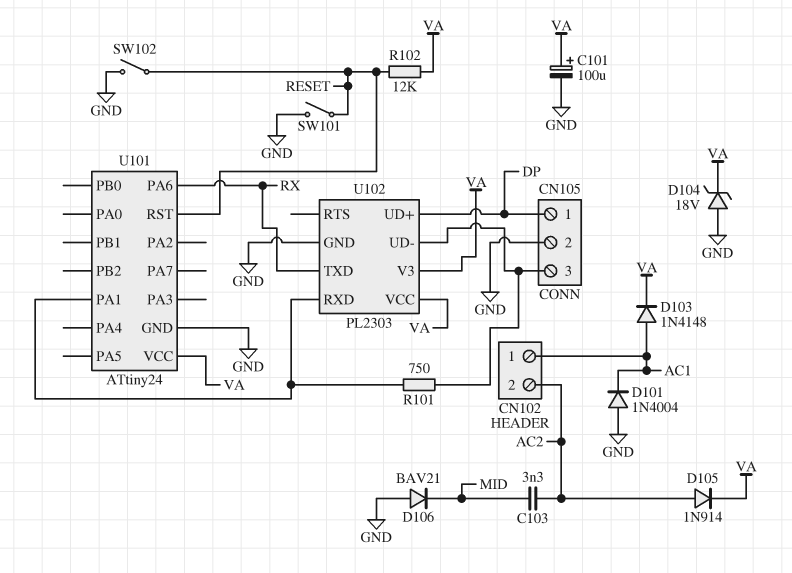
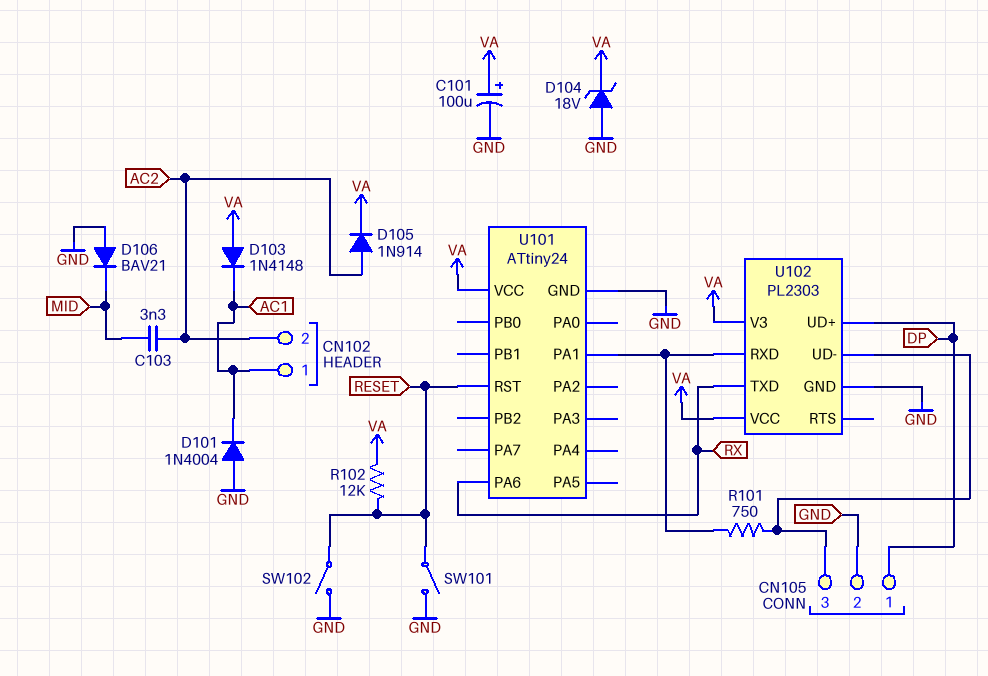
D103: diode 1N4148 (A AC1, K VA) -> diode 1N4148 (A VA, K AC1)

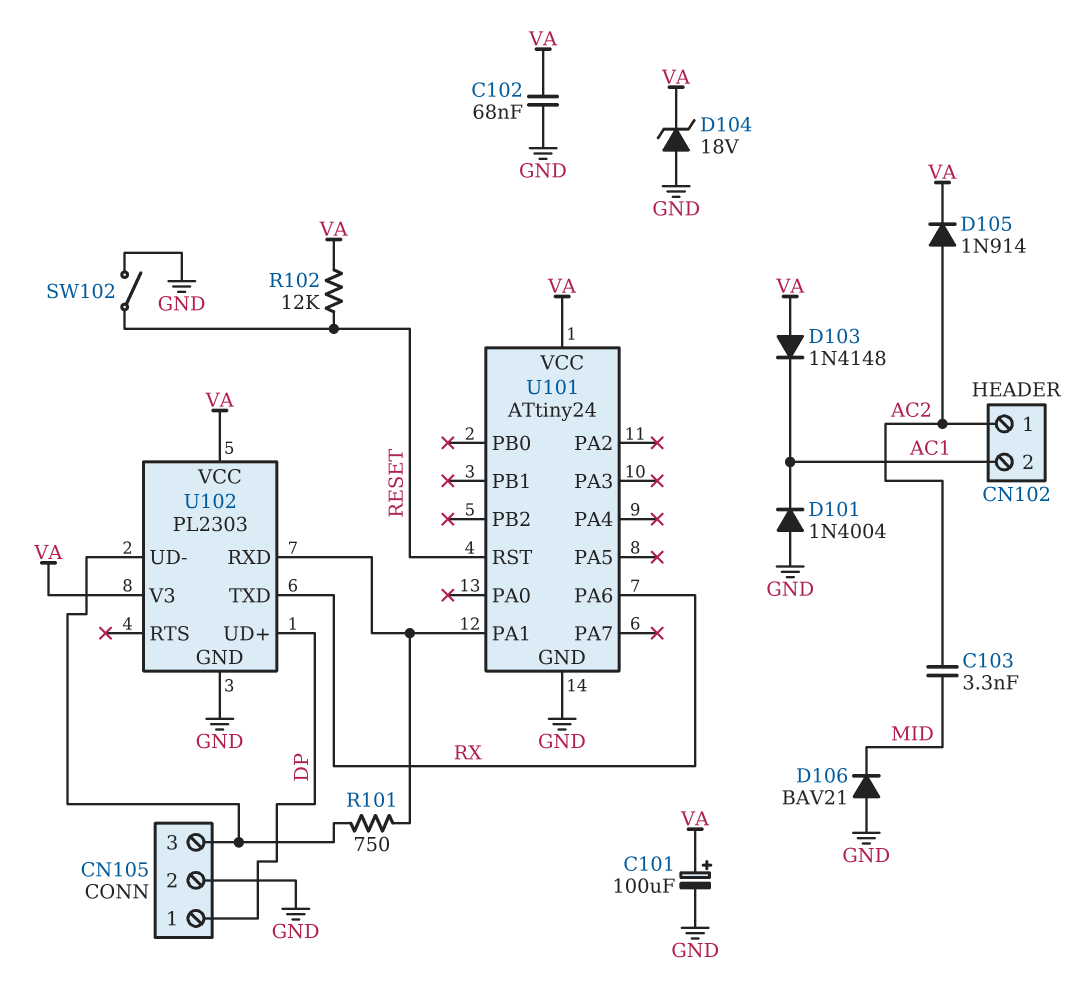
C102: none -> 68nF (GND, VA)
CN102 pin 1: AC1 -> AC2
CN102 pin 2: AC2 -> AC1
SW101: switch (GND, RESET) -> none

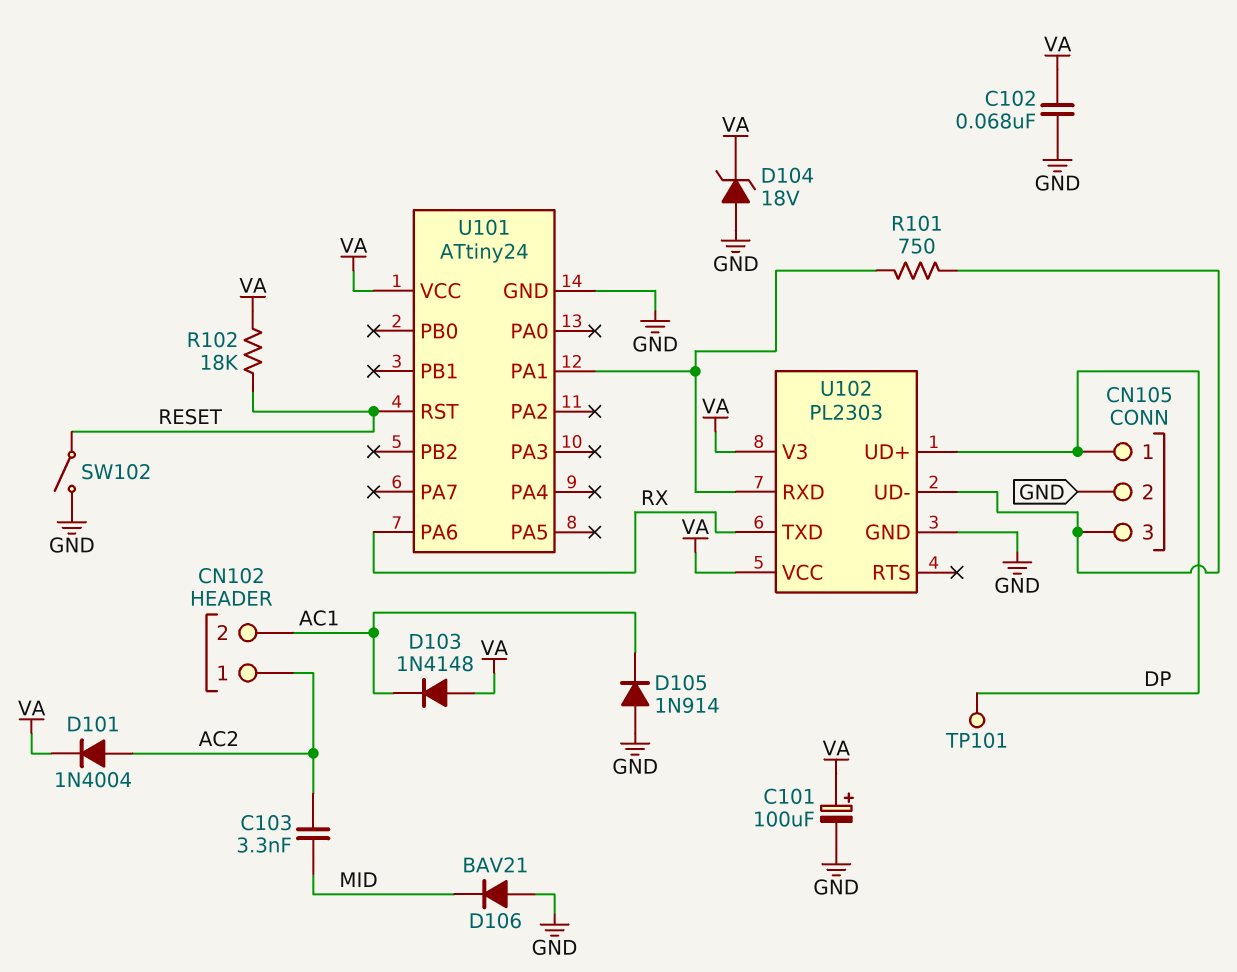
D101: diode 1N4004 (A GND, K AC1) -> diode 1N4004 (A AC2, K VA)
D105: diode 1N914 (A AC2, K VA) -> diode 1N914 (A GND, K AC1)
R102: 12k (RESET, VA) -> 18k (RESET, VA)
TP101: none -> test point (DP)

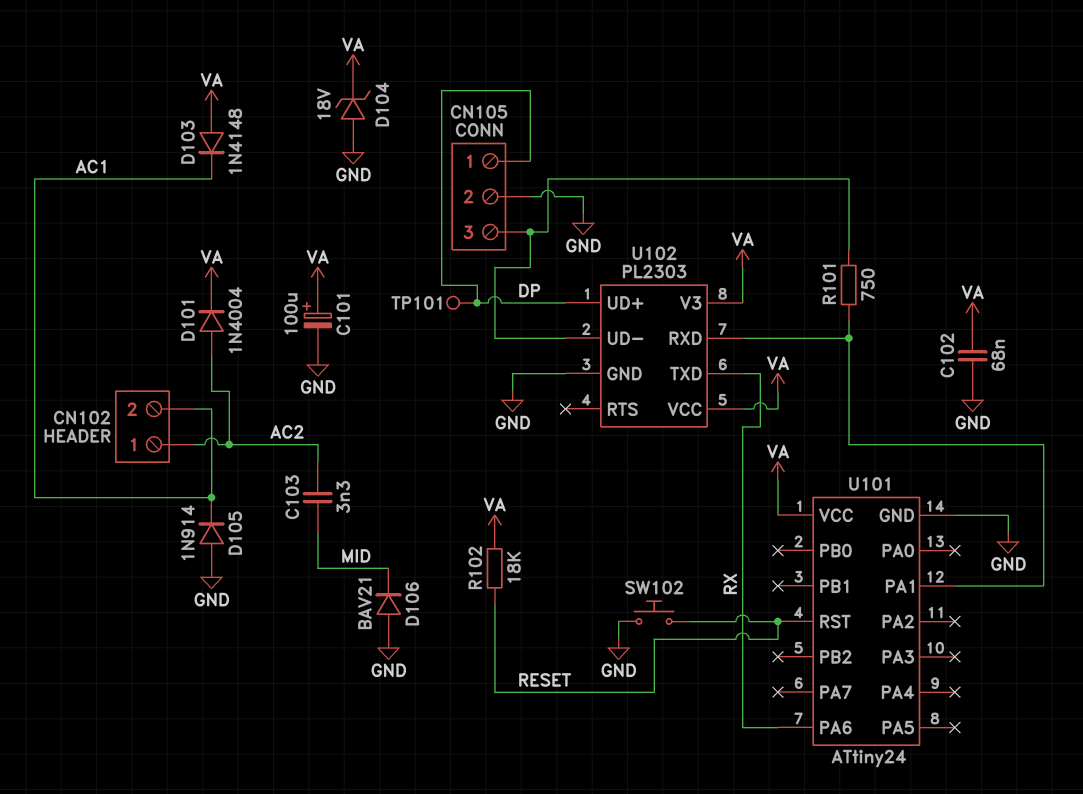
SW102: switch (GND, RESET) -> button (GND, RESET)

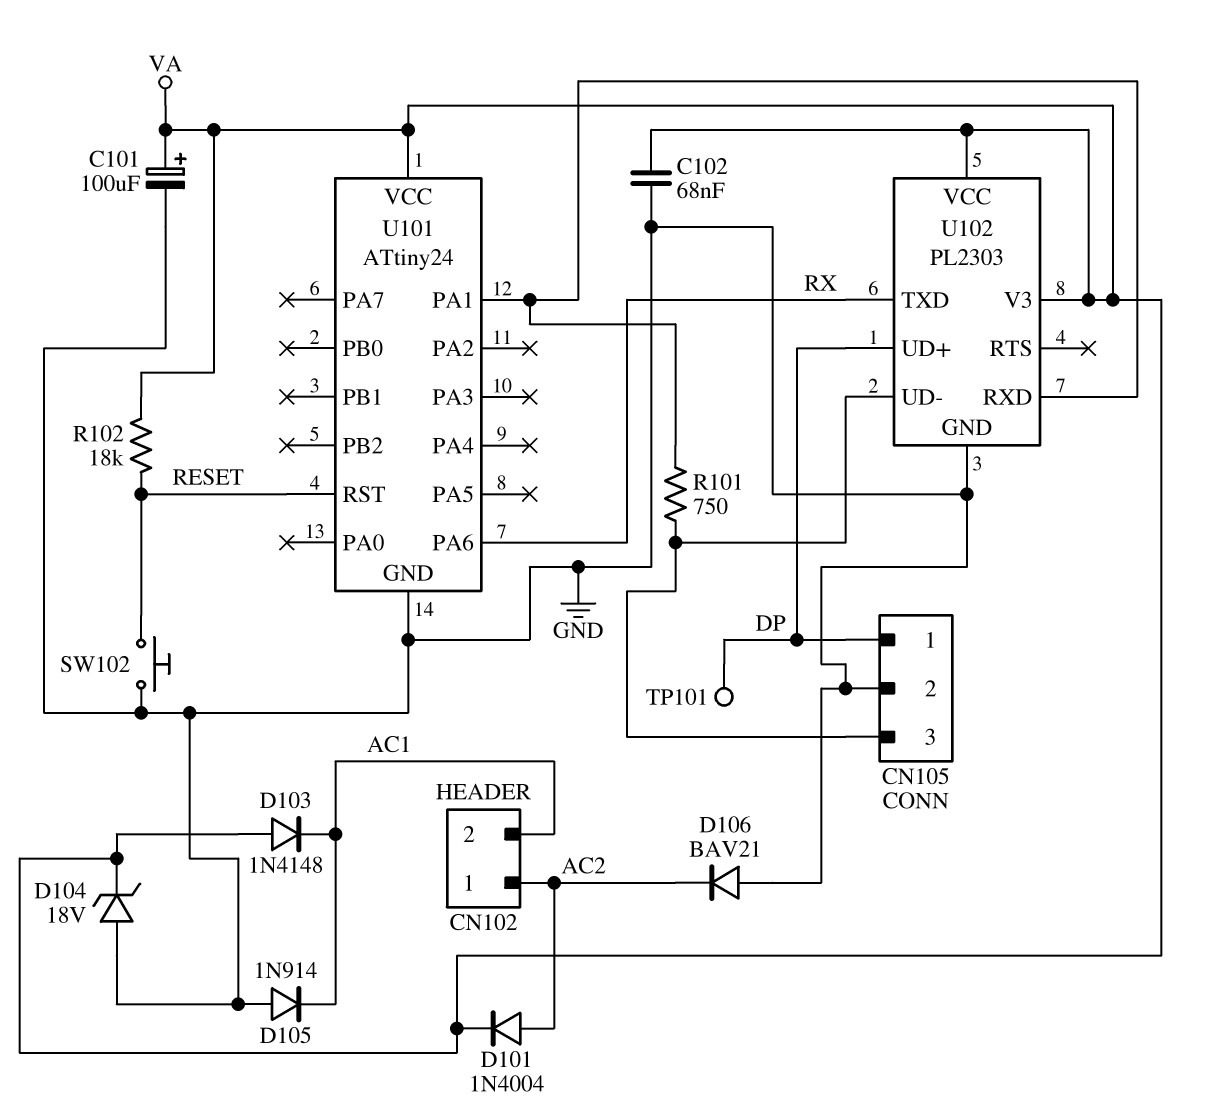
C103: 3.3nF (AC2, MID) -> none
D106: diode BAV21 (A GND, K MID) -> diode BAV21 (A GND, K AC2)

